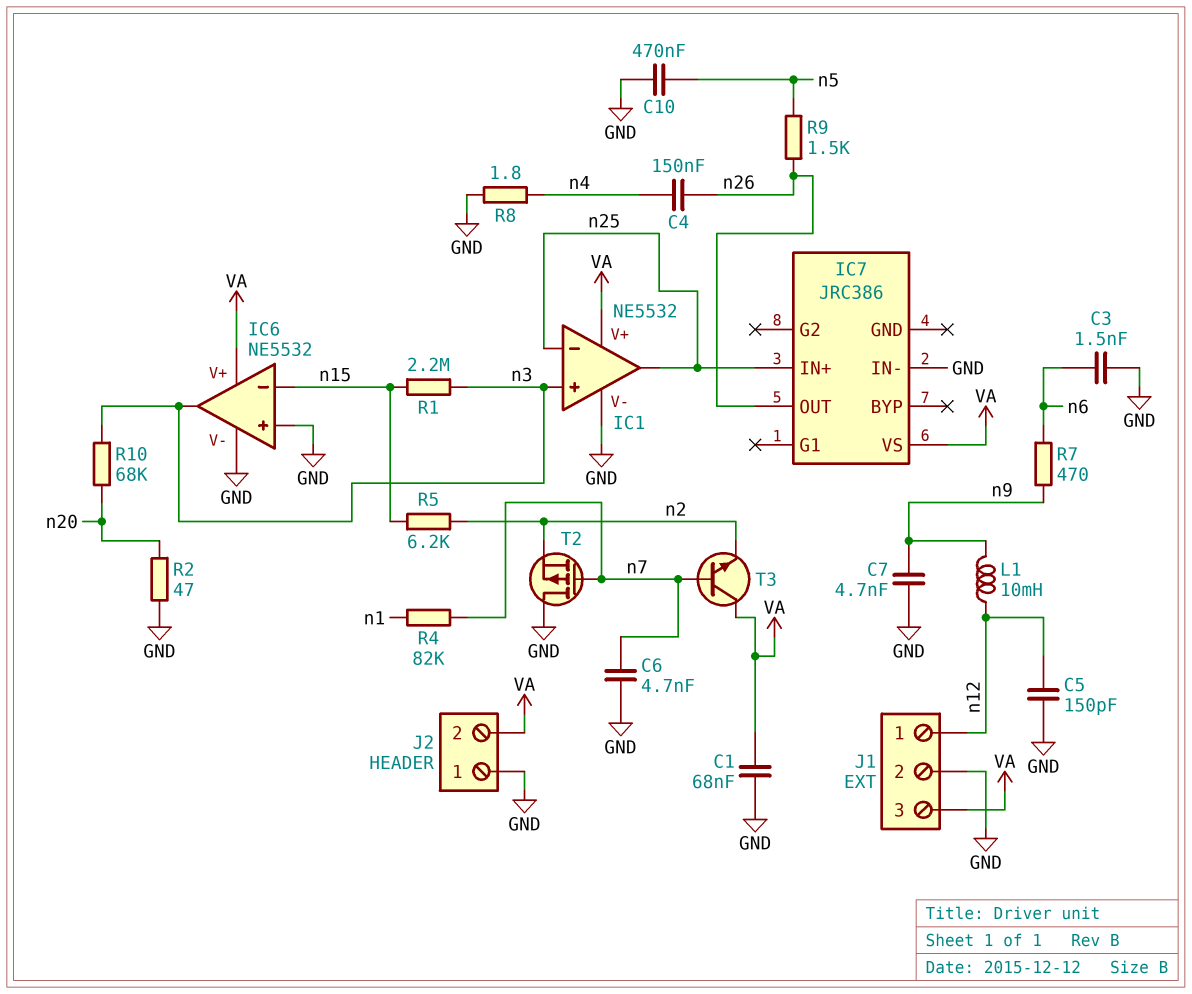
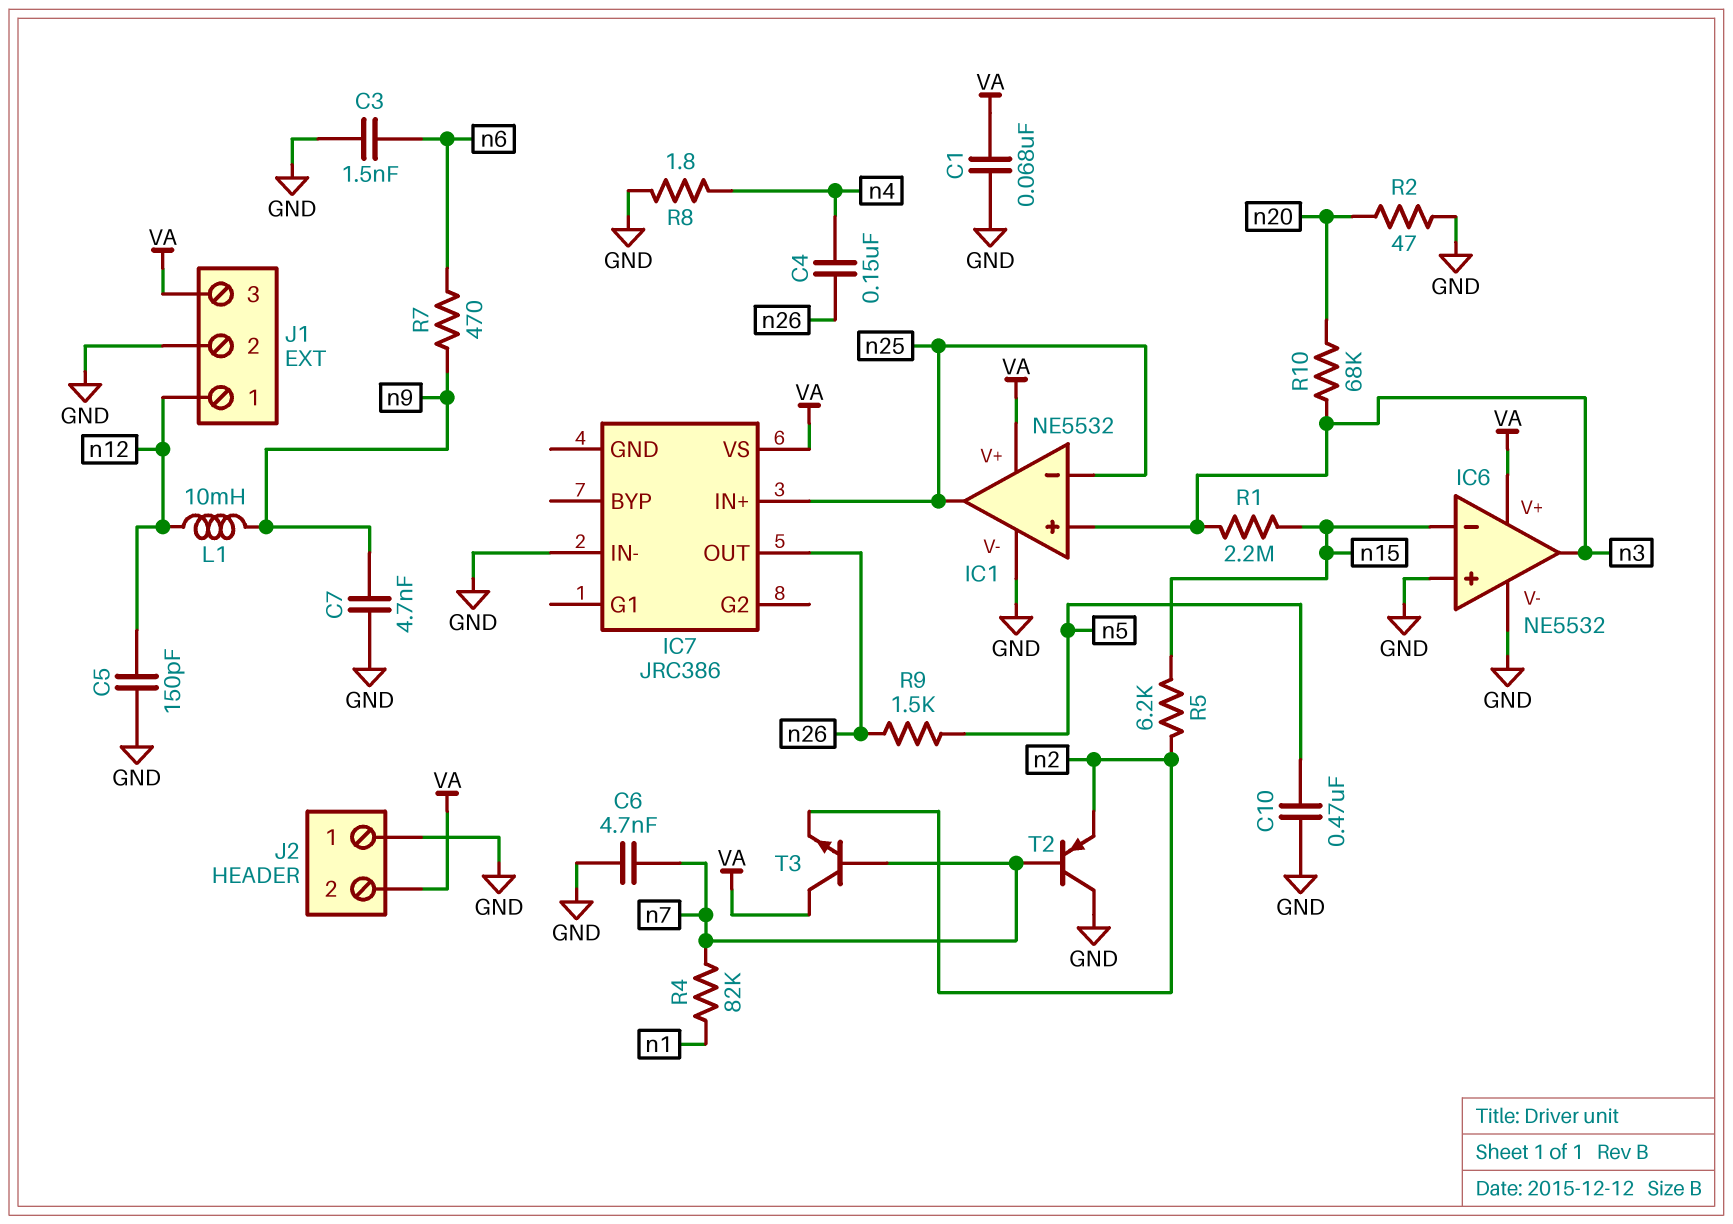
T2: PMOS (G n7, D GND, S n2) -> PNP (B n7, C GND, E n2)

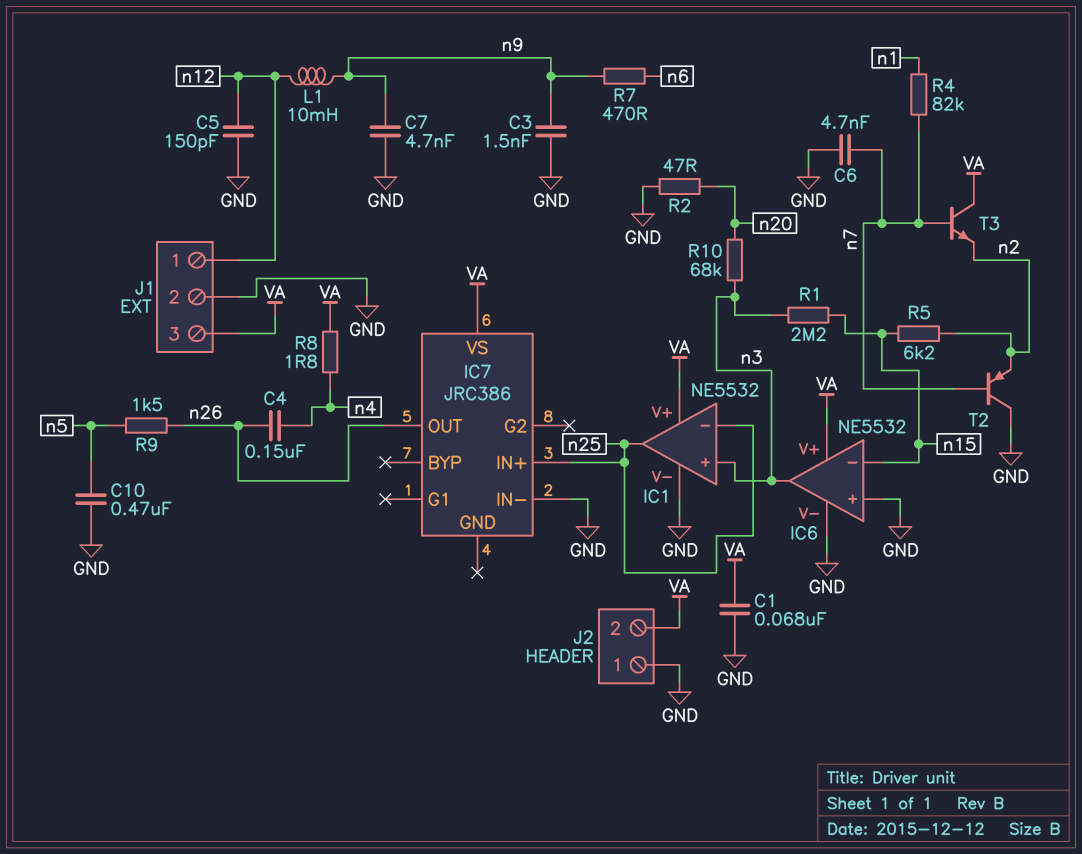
C3: 1.5nF (GND, n6) -> 1.5nF (GND, n9)
R8: 1.8 (GND, n4) -> 1.8 (VA, n4)

